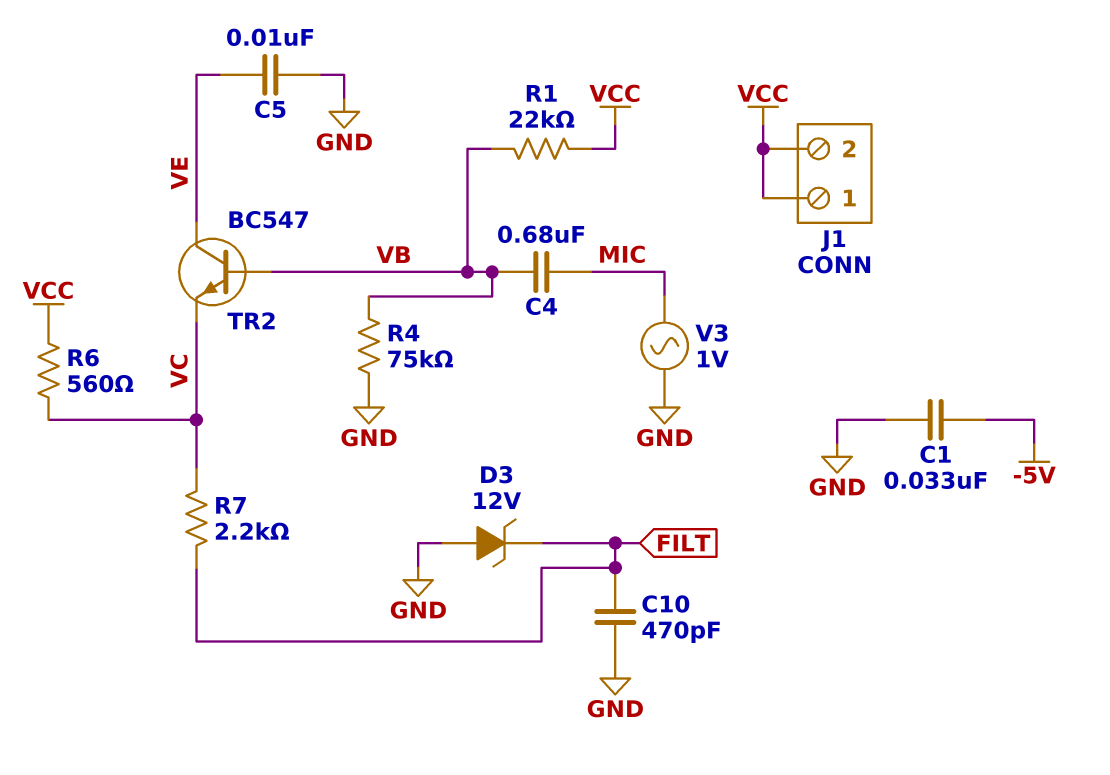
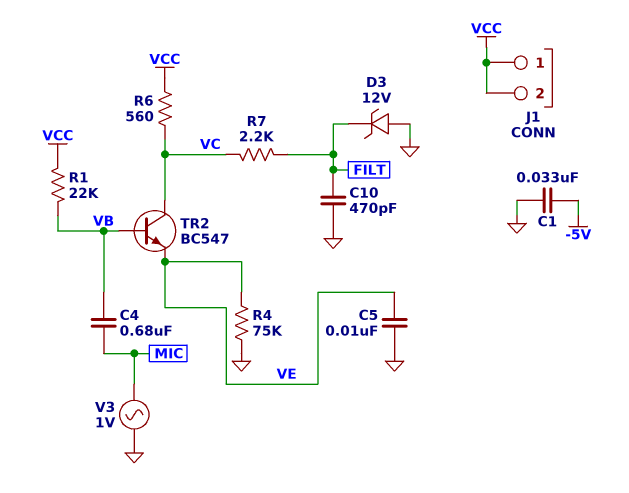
R4: 75k (GND, VB) -> 75k (GND, VE)
TR2: NPN BC547 (B VB, C VE, E VC) -> NPN BC547 (B VB, C VC, E VE)

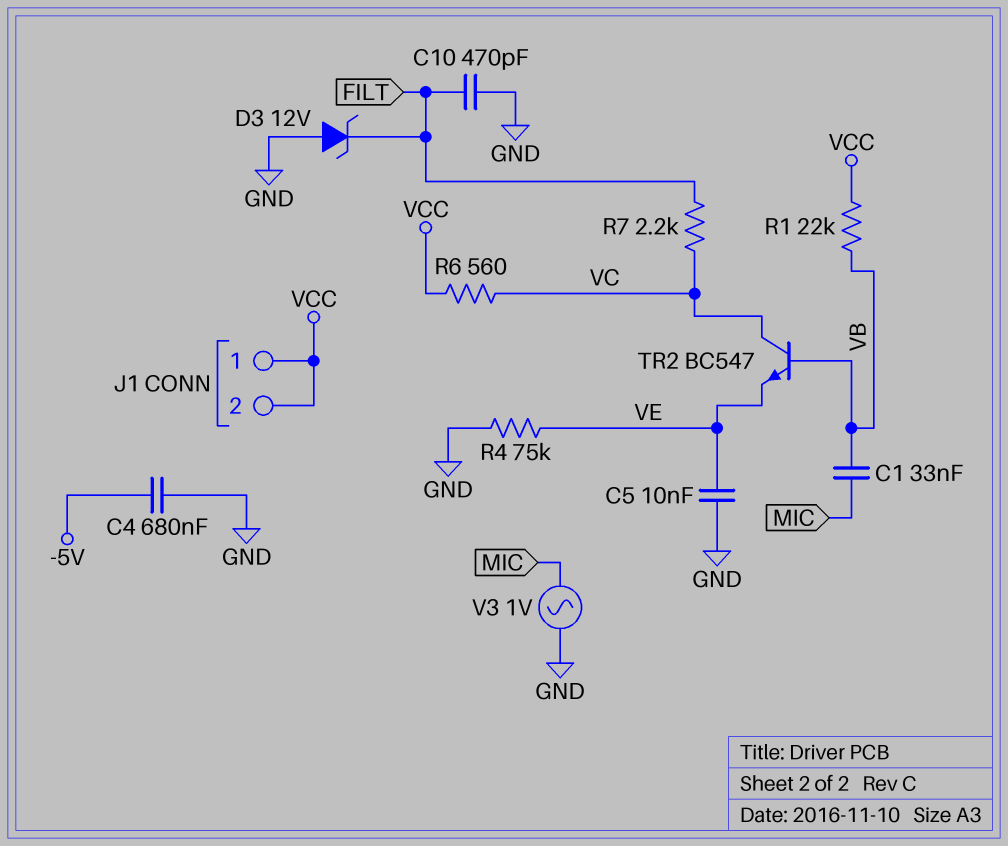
C1: 33nF (-5V, GND) -> 33nF (MIC, VB)
C4: 680nF (MIC, VB) -> 680nF (-5V, GND)

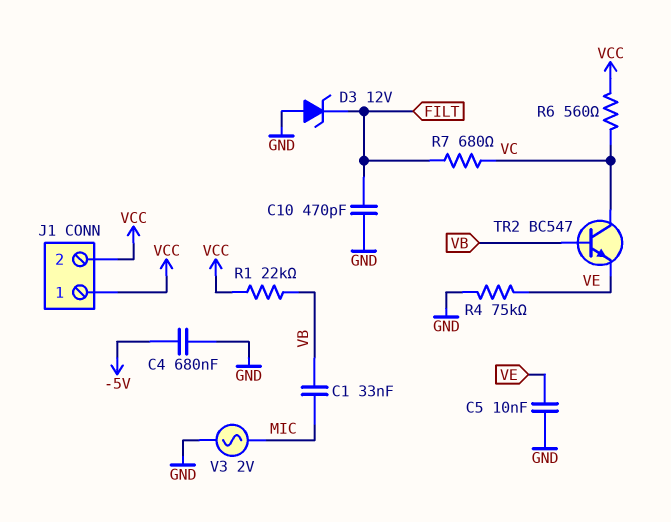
R7: 2.2k (FILT, VC) -> 680 (FILT, VC)
V3: AC 1V (GND, MIC) -> AC 2V (GND, MIC)

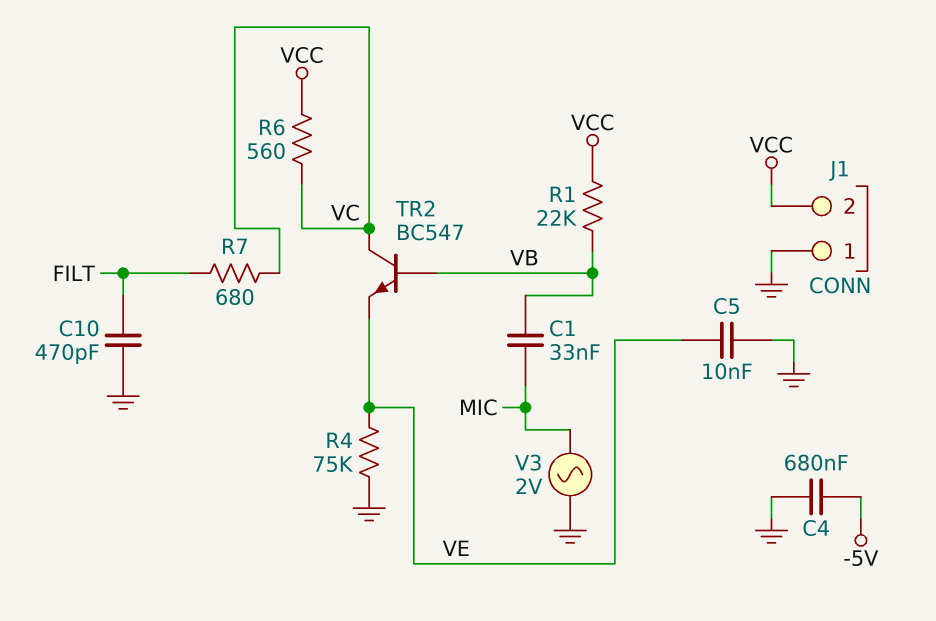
D3: zener 12V (A GND, K FILT) -> none
J1 pin 1: VCC -> GND

